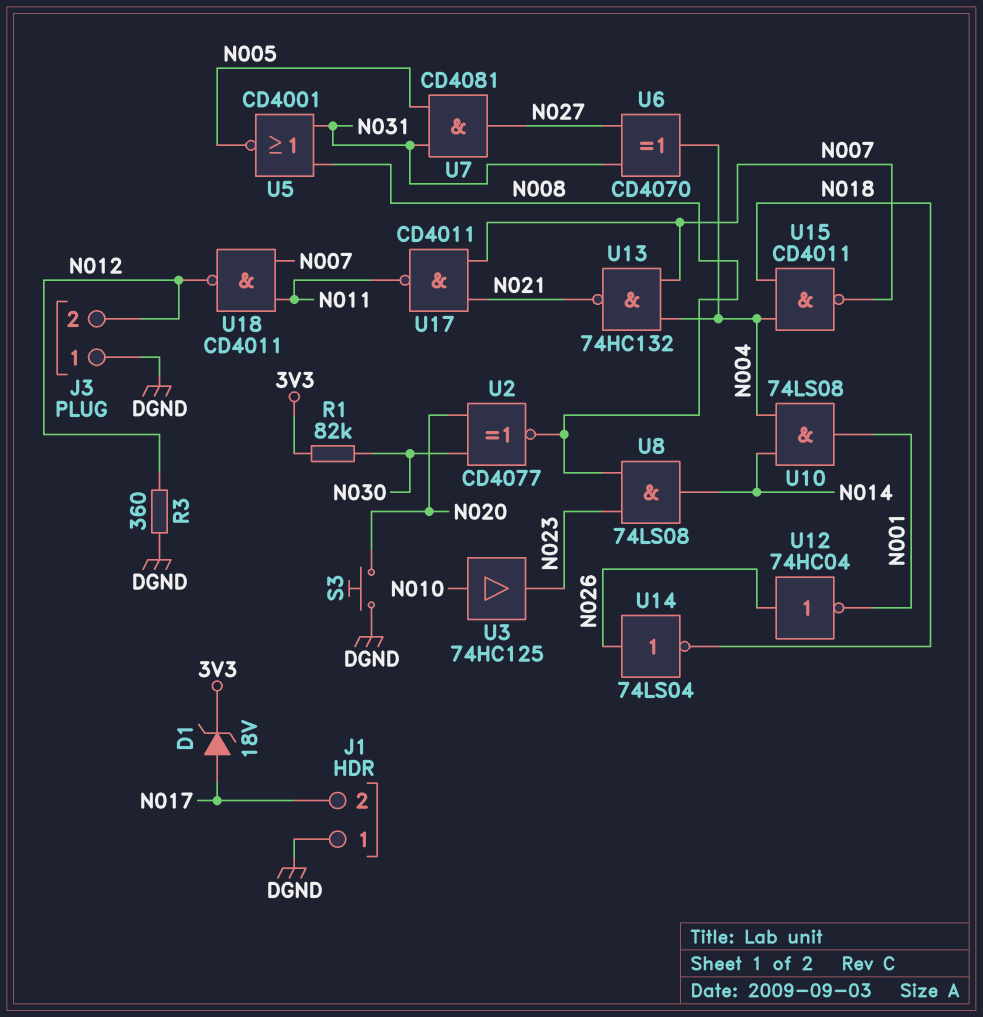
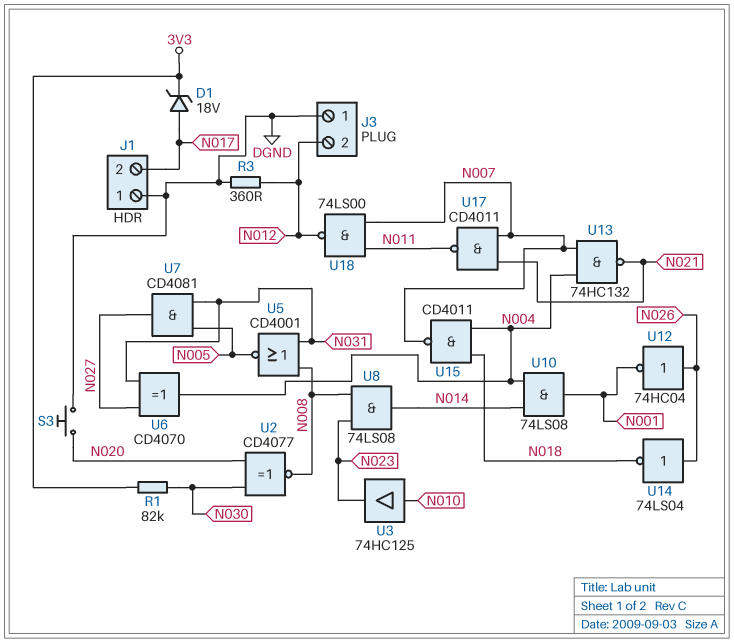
U18: NAND CD4011 (in N007, in N011, out N012) -> NAND 74LS00 (in N007, in N011, out N012)

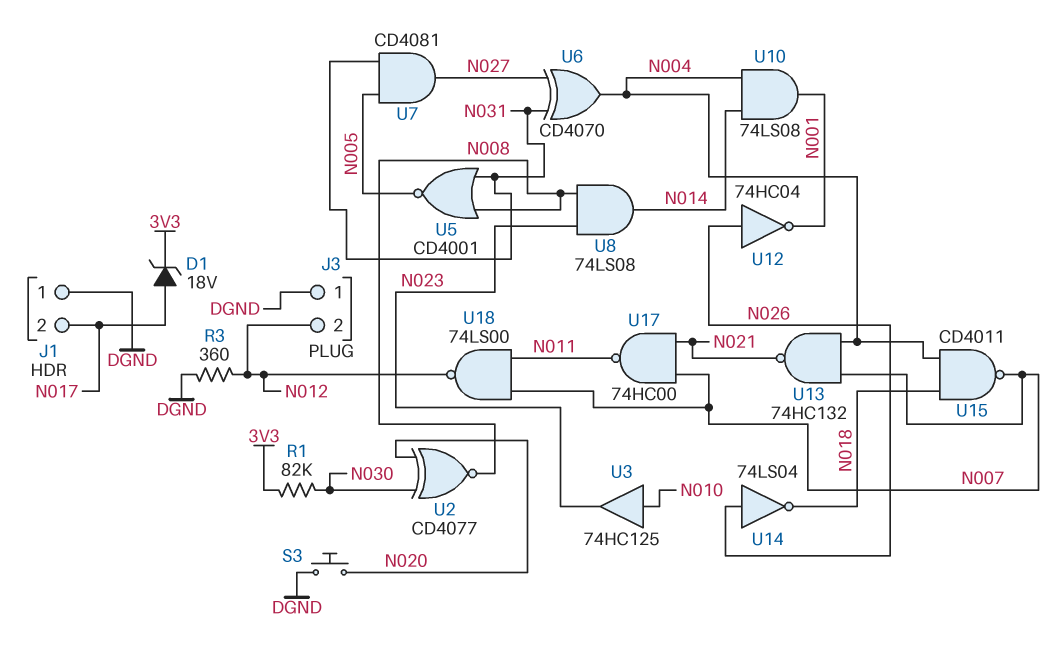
U17: NAND CD4011 (in N007, in N021, out N011) -> NAND 74HC00 (in N007, in N021, out N011)

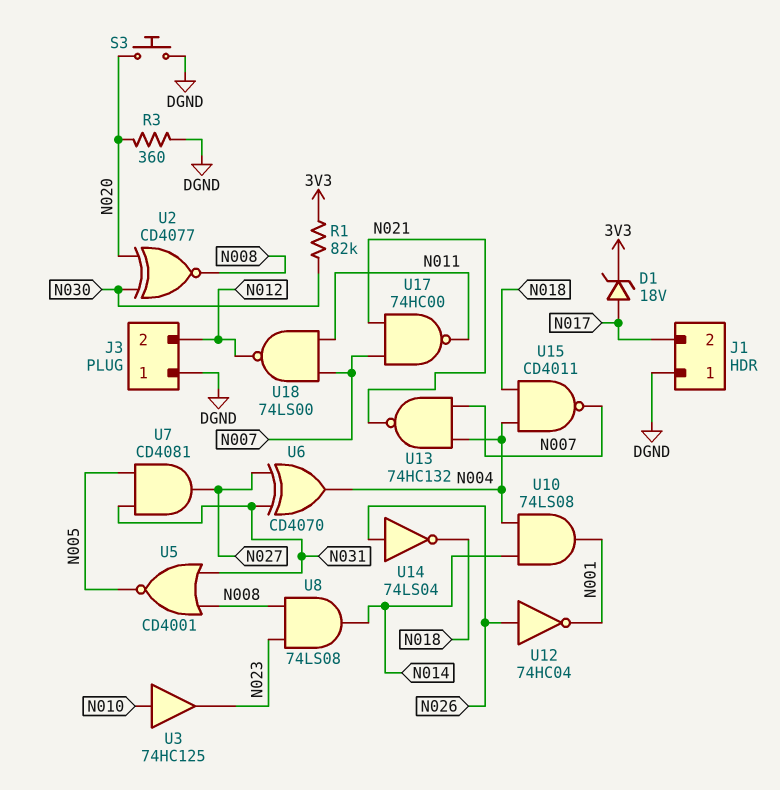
R3: 360 (DGND, N012) -> 360 (DGND, N020)

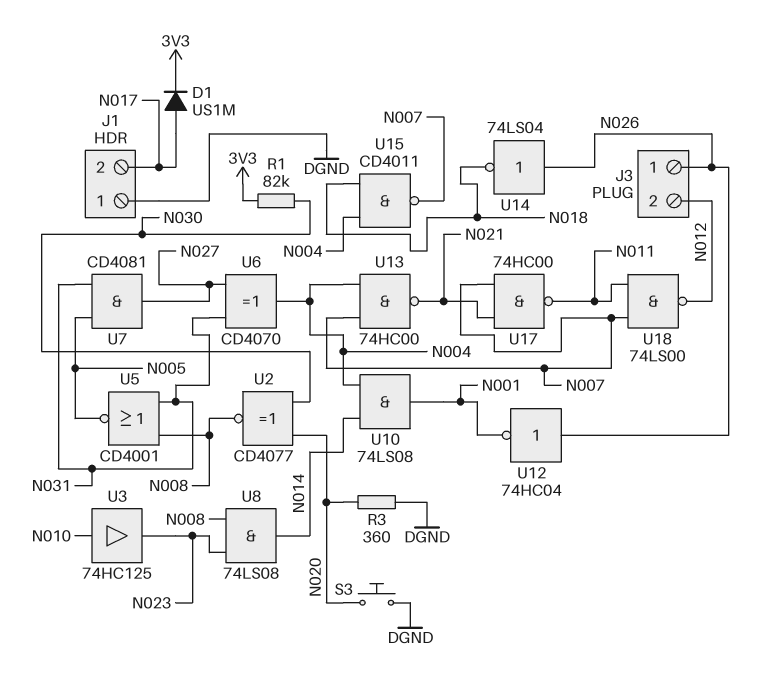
D1: zener 18V (A N017, K 3V3) -> diode US1M (A N017, K 3V3)
J3 pin 1: DGND -> N026
U13: NAND 74HC132 (in N004, in N007, out N021) -> NAND 74HC00 (in N004, in N007, out N021)

